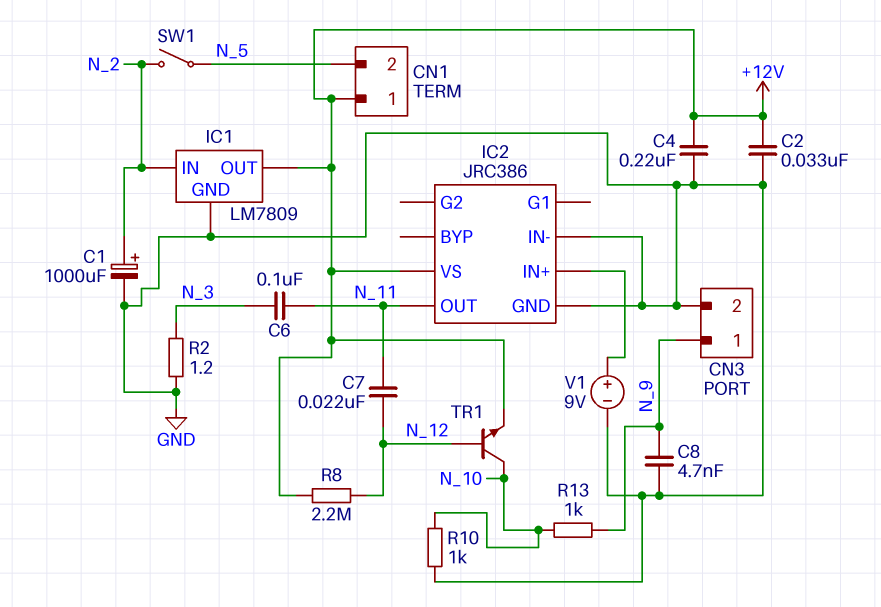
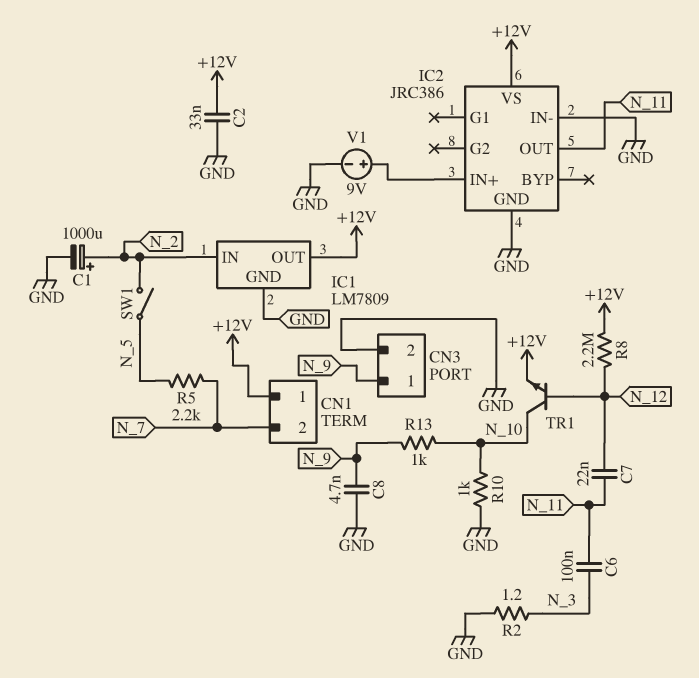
C4: 220nF (+12V, GND) -> none
CN1 pin 2: N_5 -> N_7
R5: none -> 2.2k (N_5, N_7)

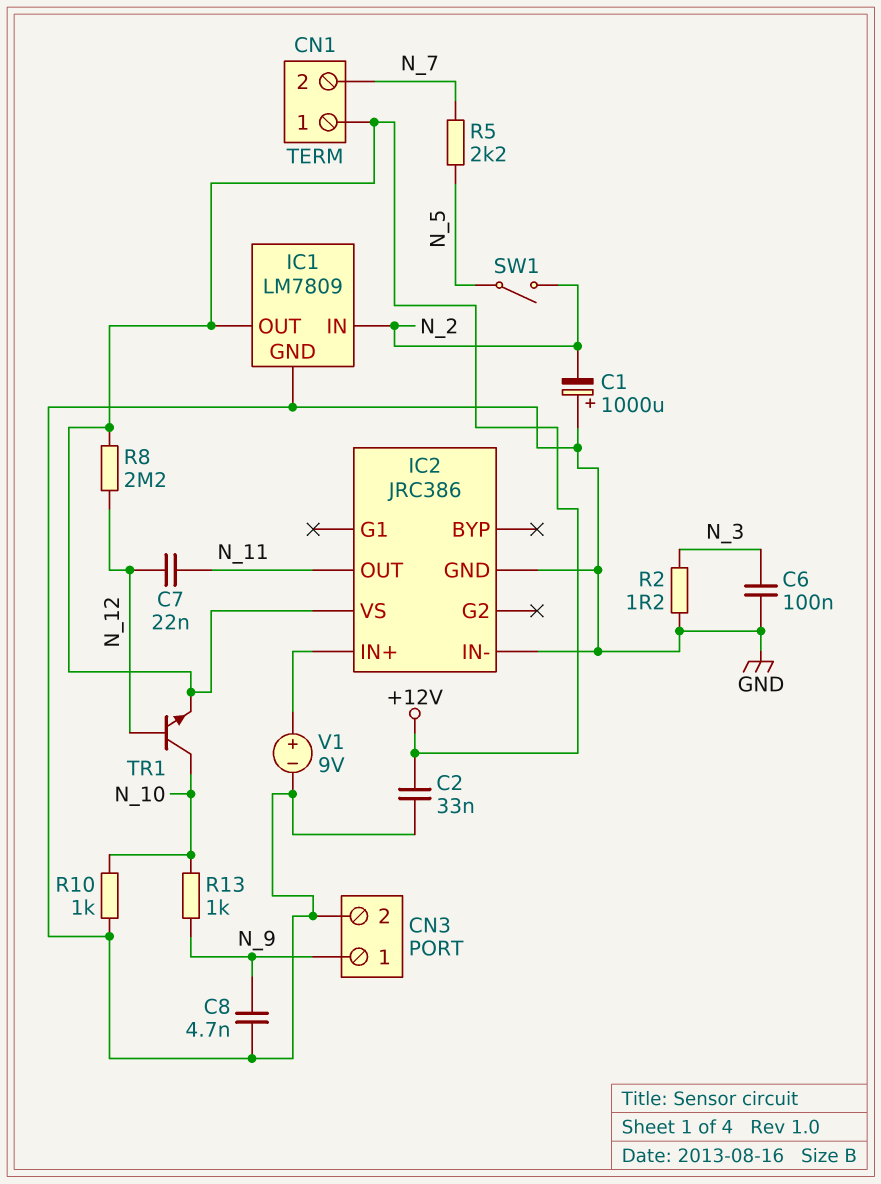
C1: 1000uF (plus N_2, minus GND) -> 1000uF (plus GND, minus N_2)
C6: 100nF (N_3, N_11) -> 100nF (GND, N_3)

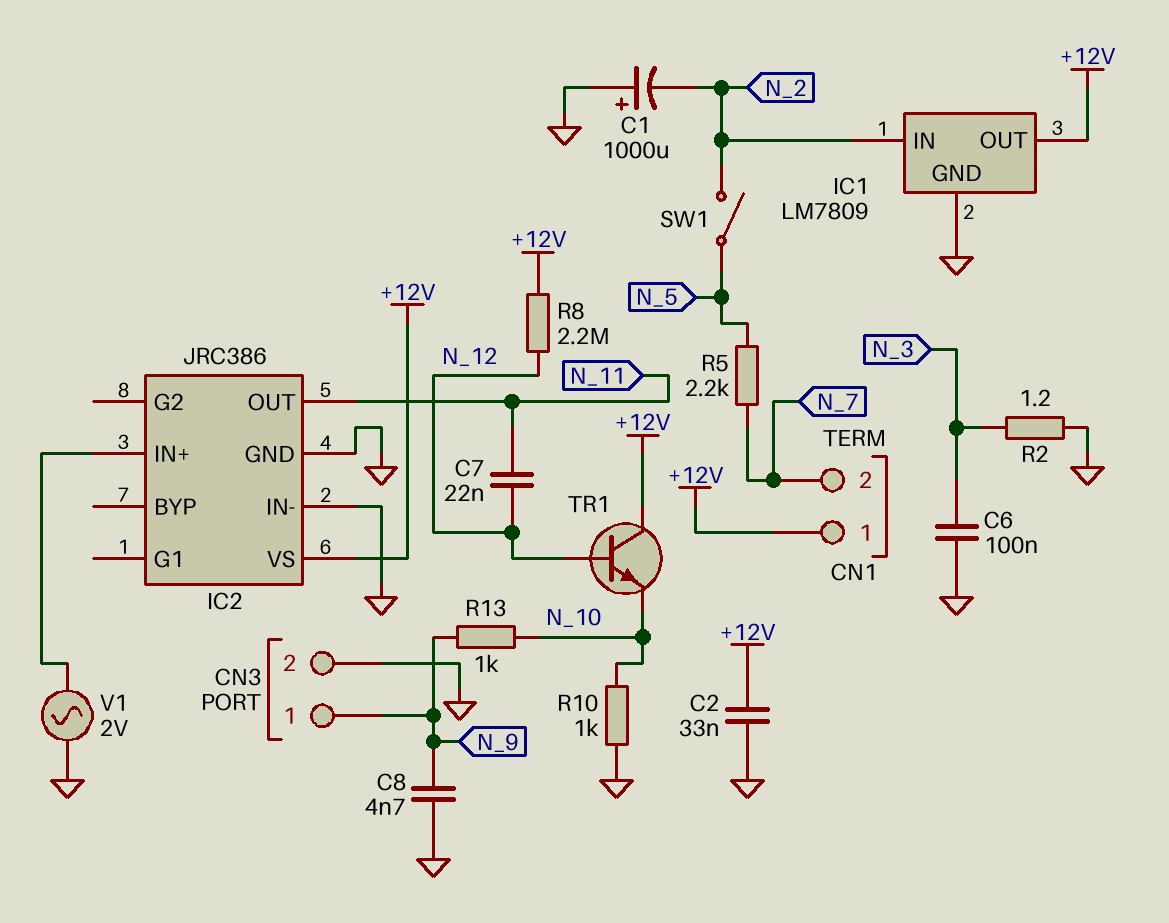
TR1: NPN (B N_12, C N_10, E +12V) -> NPN (B N_12, C +12V, E N_10)
V1: 9V (plus IC2/IN+, minus GND) -> AC 2V (GND, IC2/IN+)

